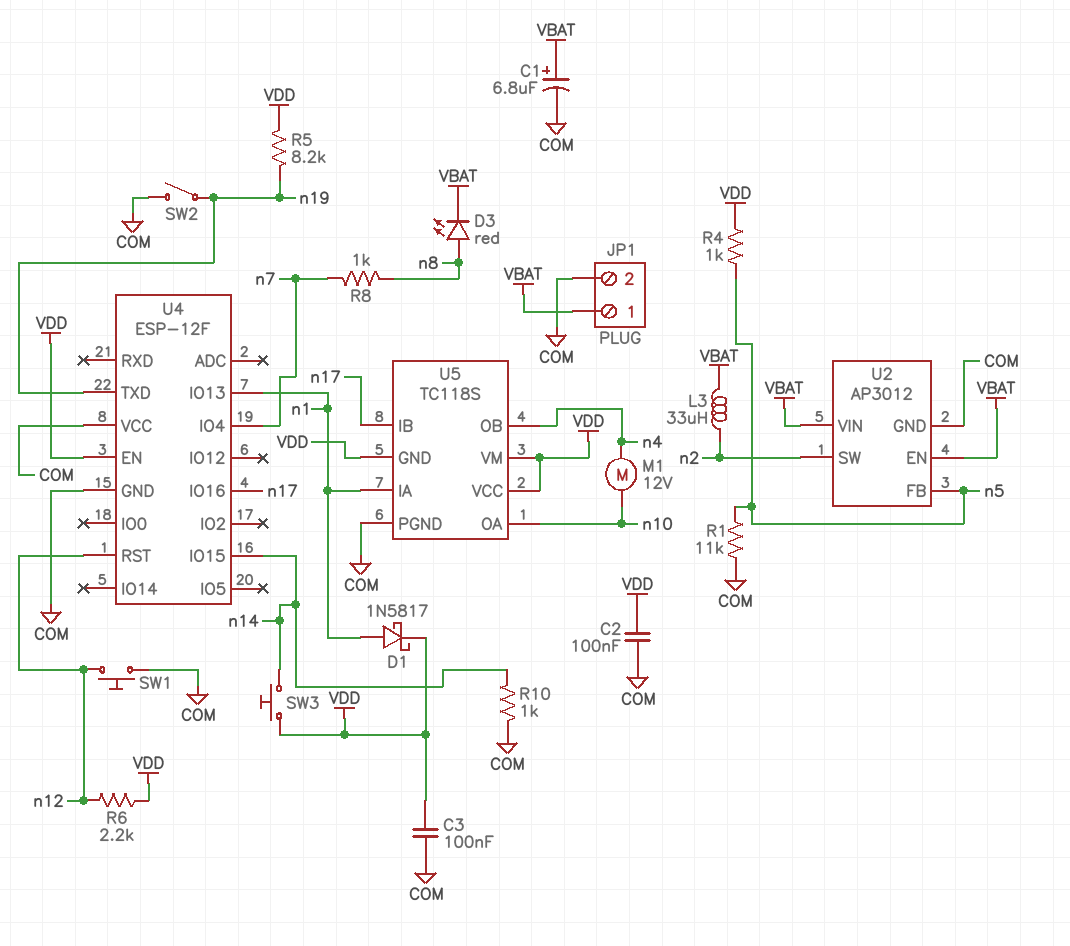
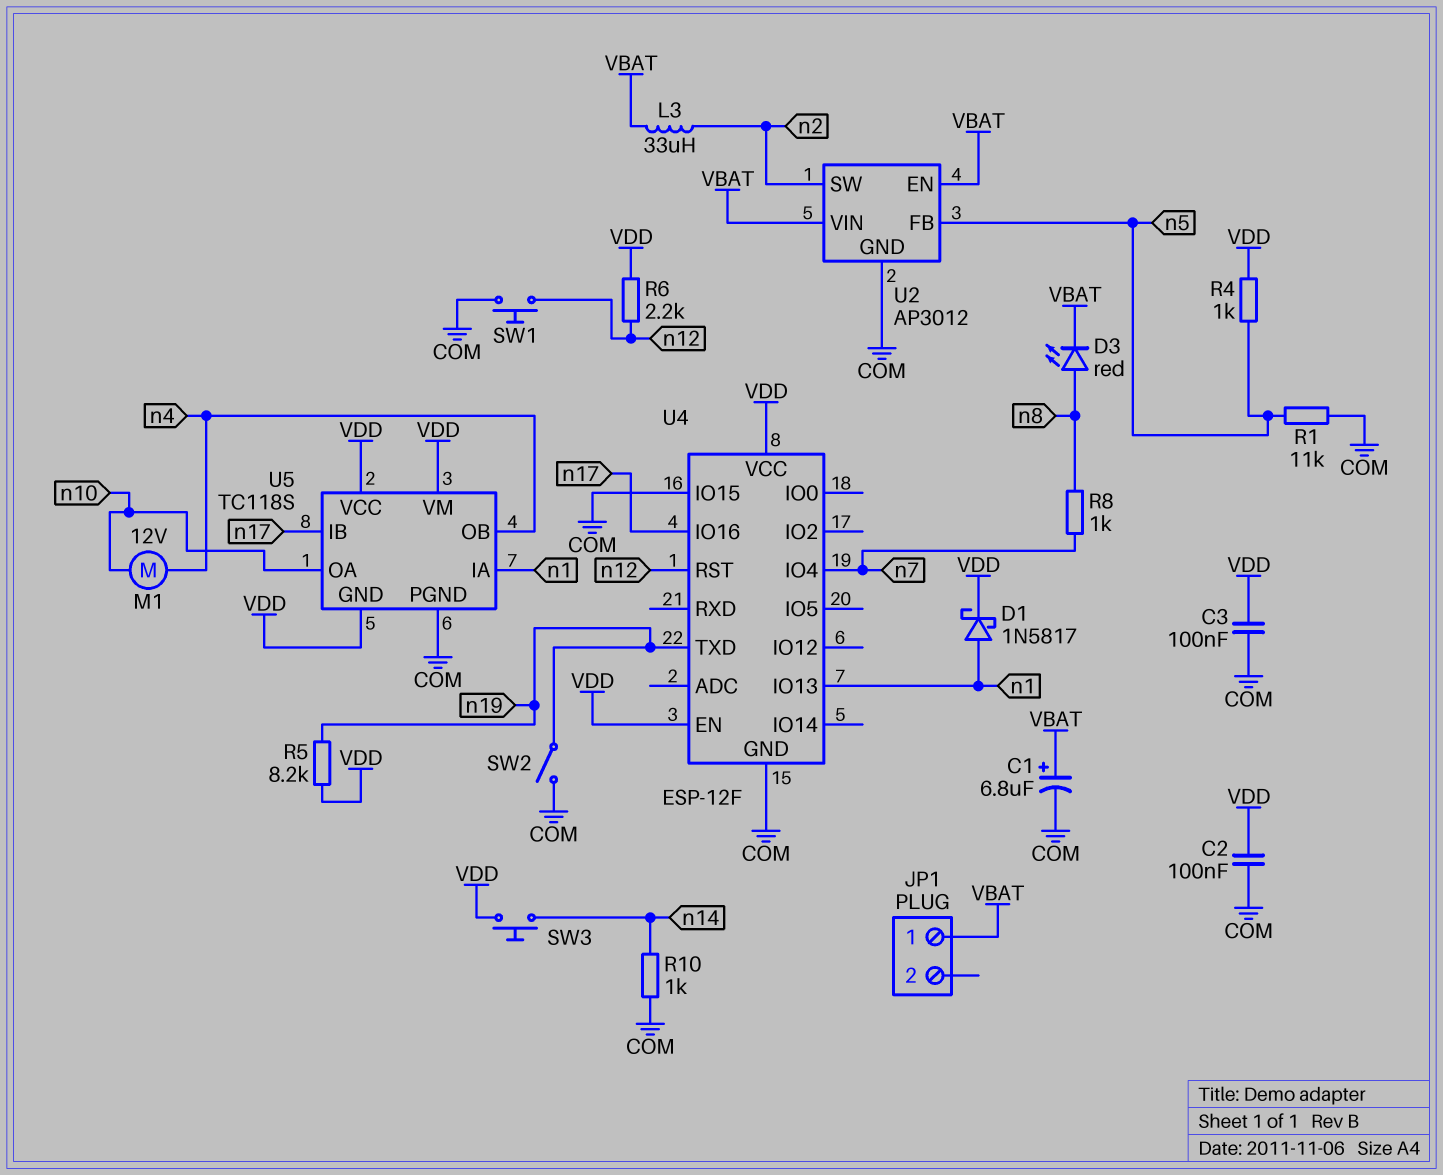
JP1 pin 2: COM -> none
U4 pin IO15: n14 -> COM
U4 pin VCC: COM -> VDD

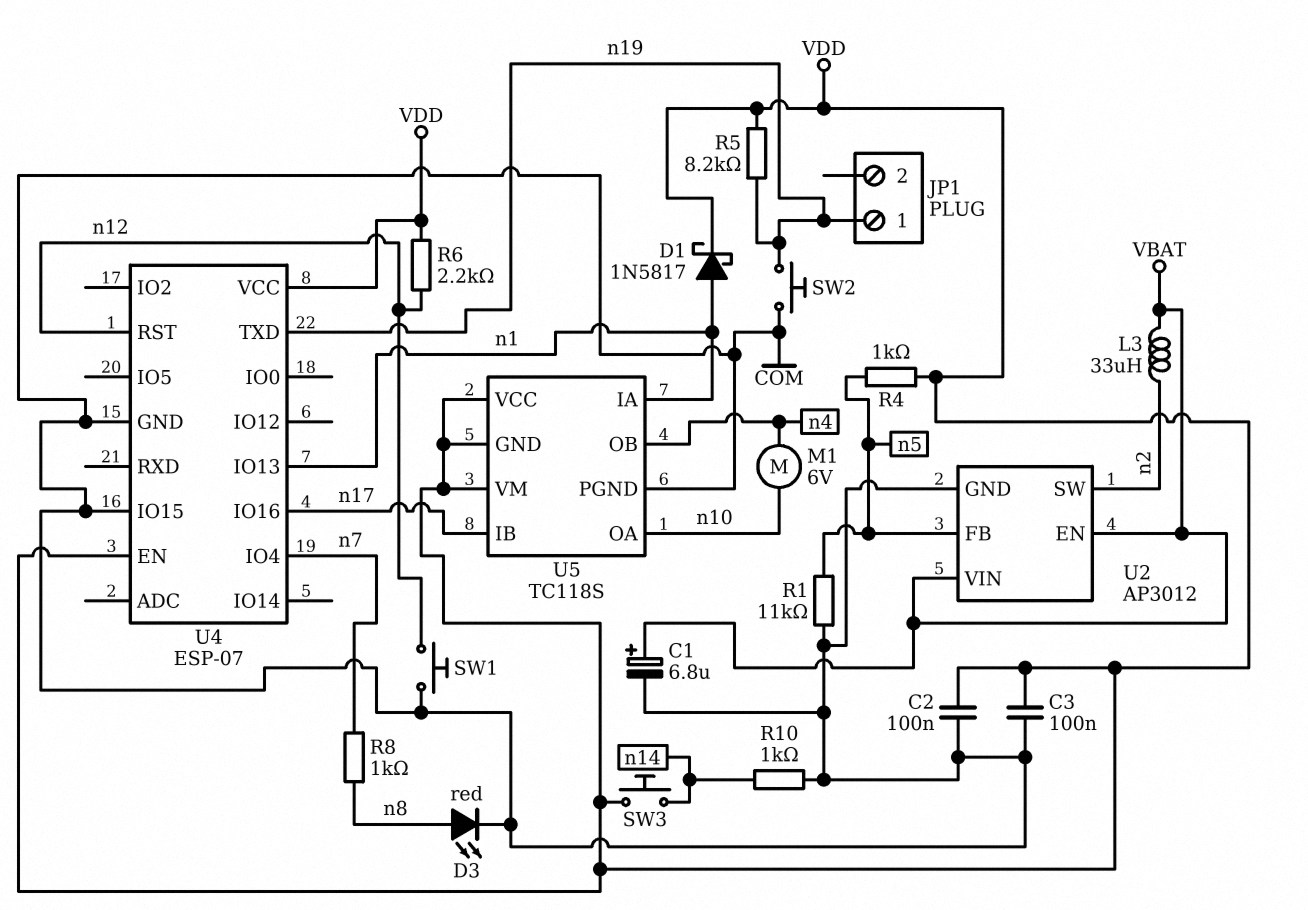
D3: LED red (A n8, K VBAT) -> LED red (A n8, K COM)
JP1 pin 1: VBAT -> n19
M1: motor 12V (n4, n10) -> motor 6V (n4, n10)
SW2: switch (COM, n19) -> button (COM, n19)
U4: ESP-12F -> ESP-07

